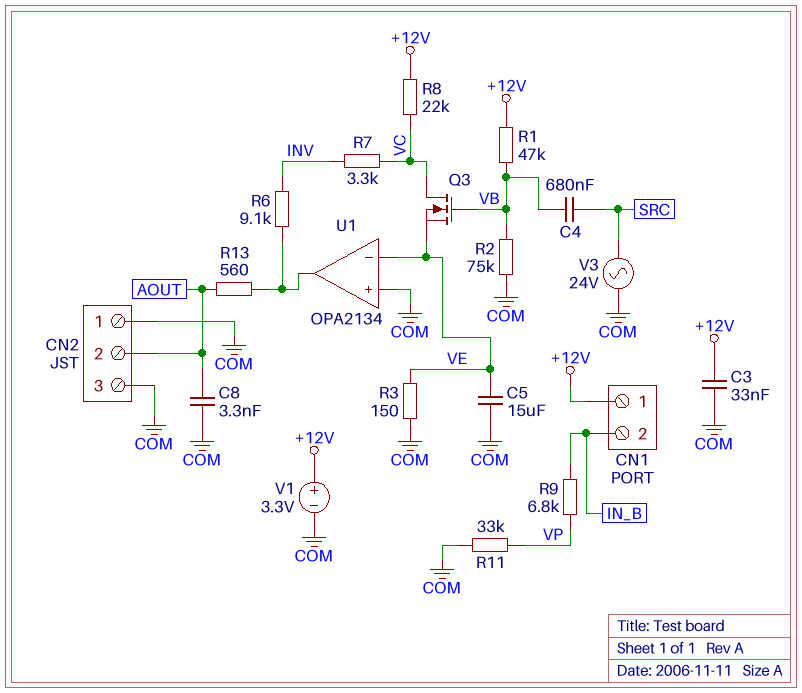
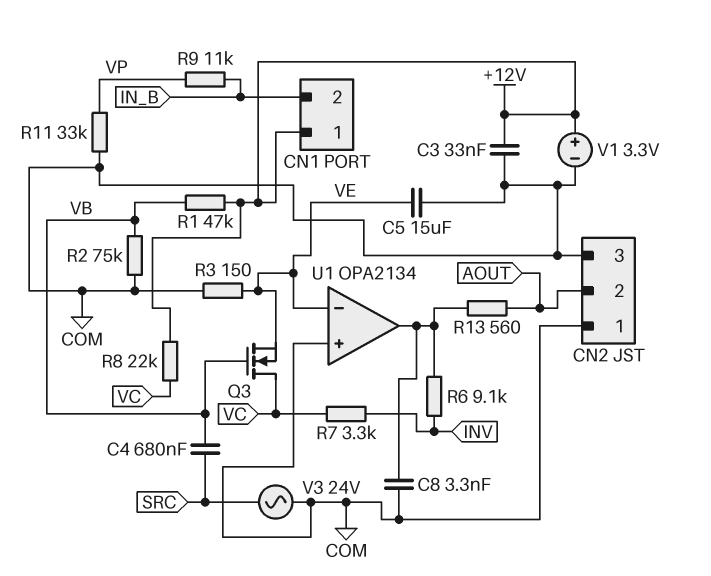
C8: 3.3nF (AOUT, COM) -> 3.3nF (COM, U1/out)
R9: 6.8k (IN_B, VP) -> 11k (IN_B, VP)

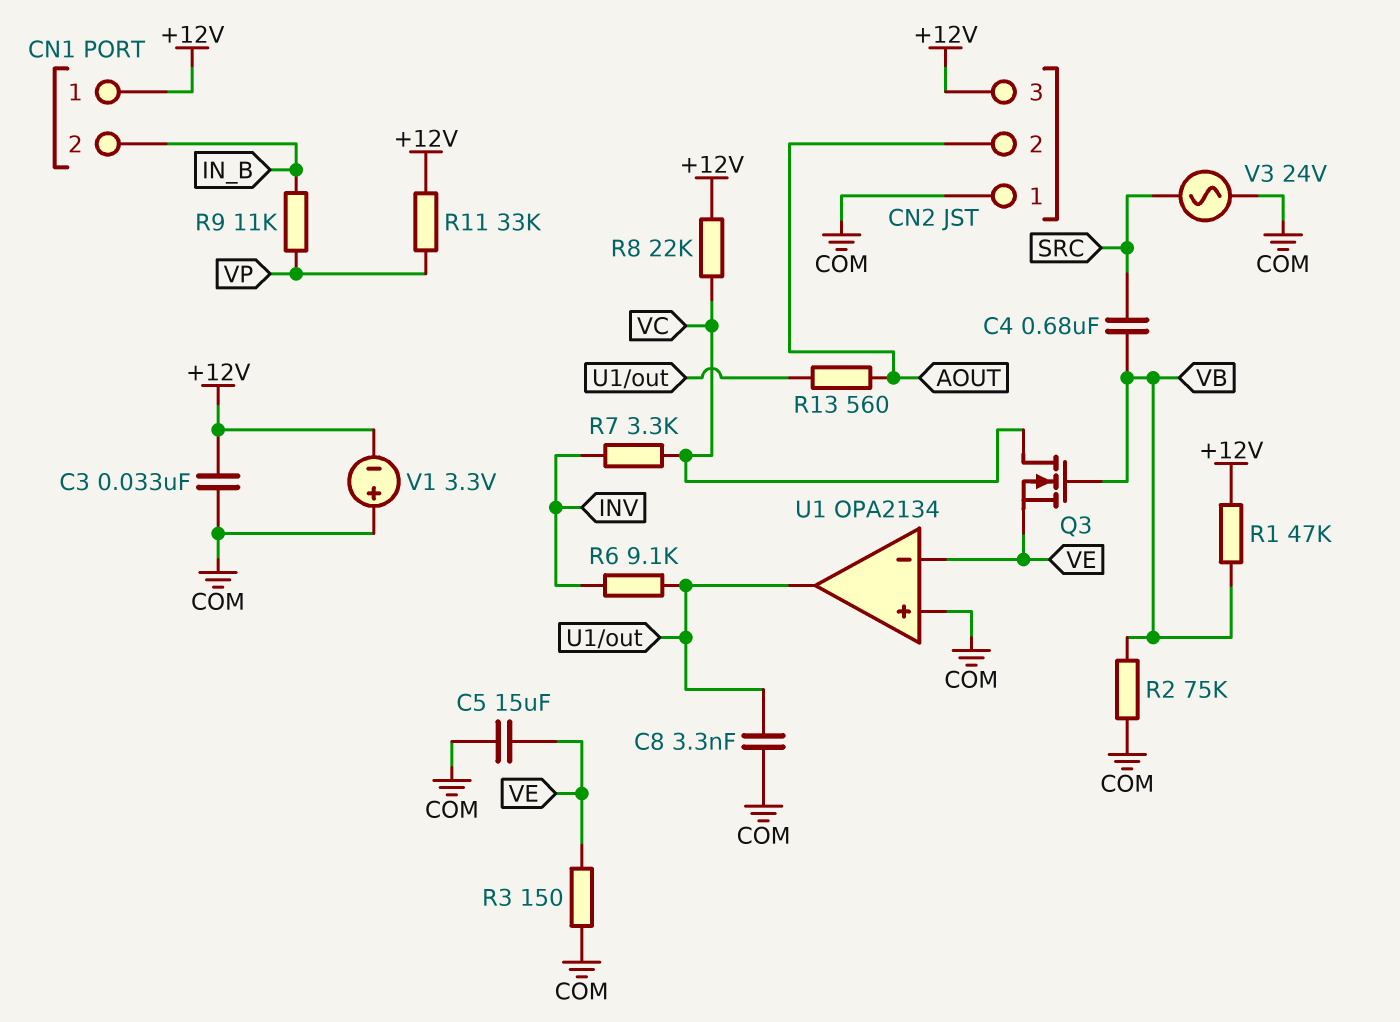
CN2 pin 3: COM -> +12V
R11: 33k (COM, VP) -> 33k (+12V, VP)
V1: 3.3V (plus +12V, minus COM) -> 3.3V (plus COM, minus +12V)

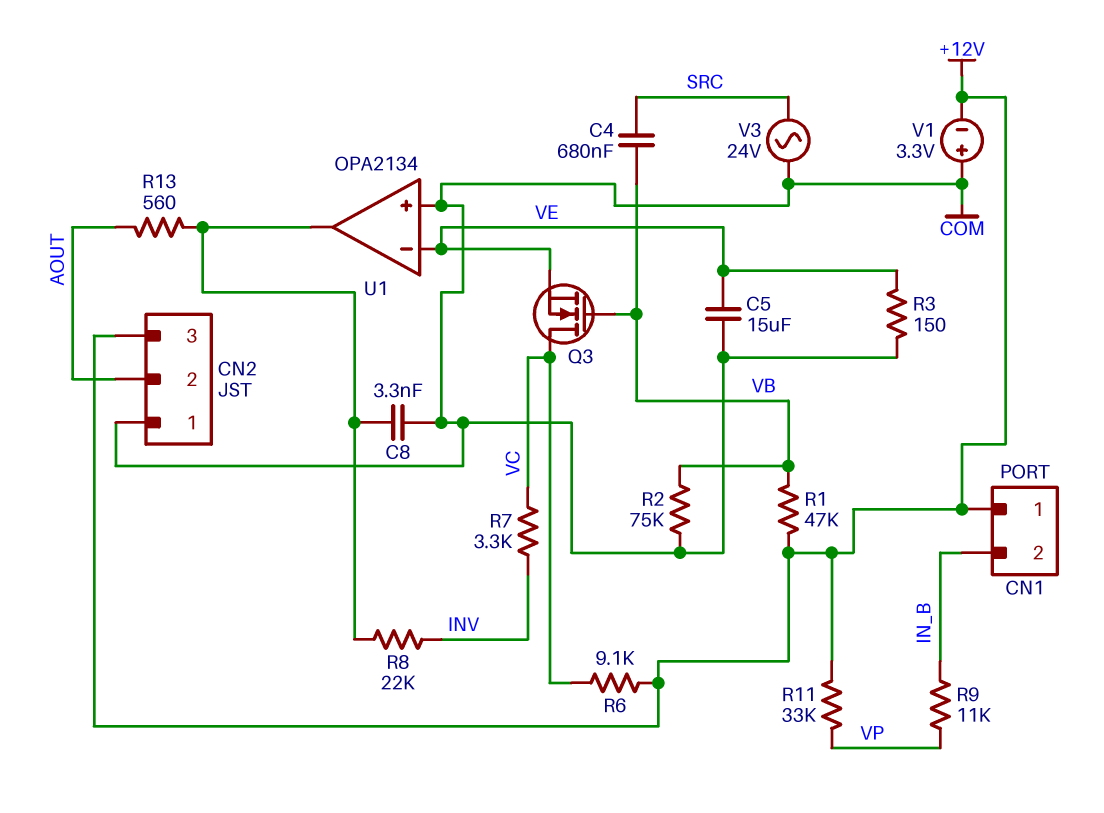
C3: 33nF (+12V, COM) -> none
R6: 9.1k (INV, U1/out) -> 9.1k (+12V, VC)
R8: 22k (+12V, VC) -> 22k (INV, U1/out)

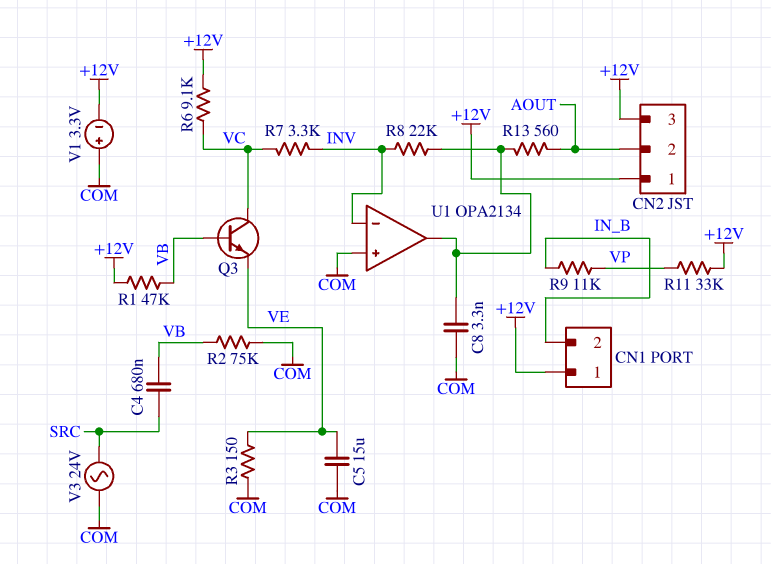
CN2 pin 1: COM -> +12V
Q3: NMOS (G VB, D VC, S VE) -> NPN (B VB, C VC, E VE)
U1 pin in-: VE -> INV

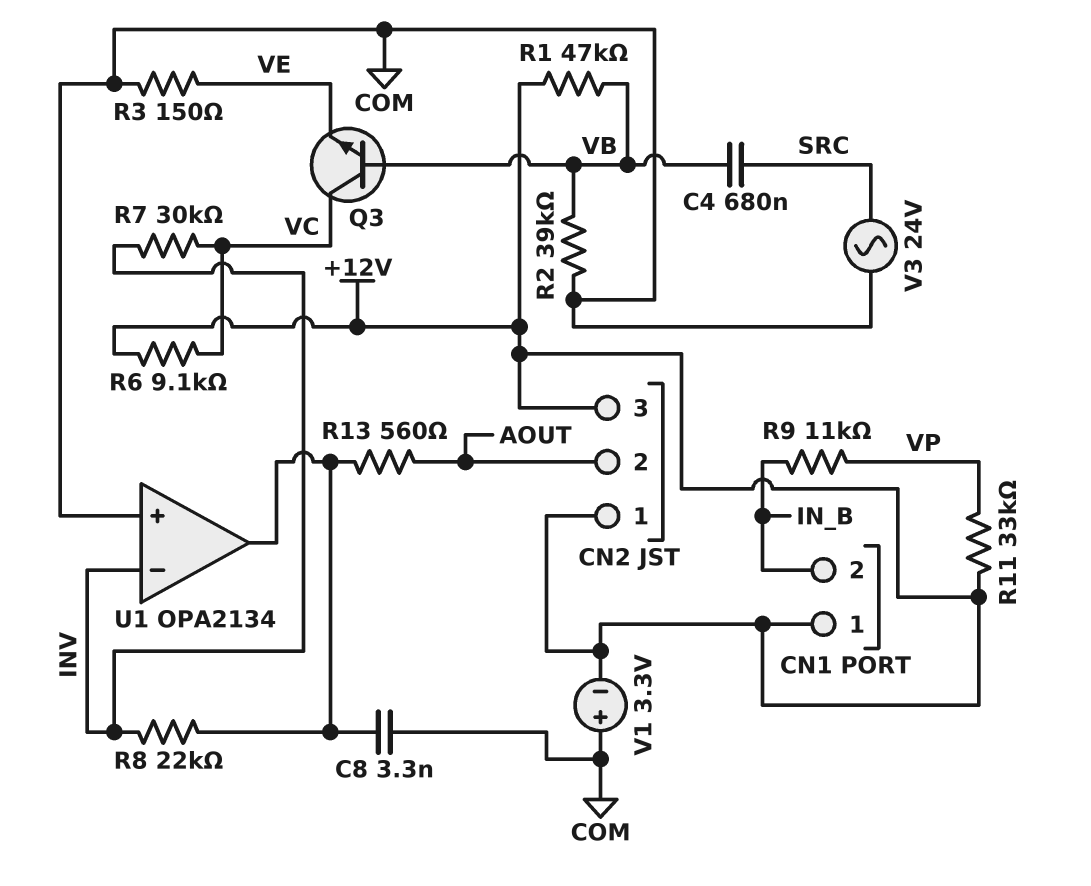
C5: 15uF (COM, VE) -> none
R2: 75k (COM, VB) -> 39k (COM, VB)
R7: 3.3k (INV, VC) -> 30k (INV, VC)

